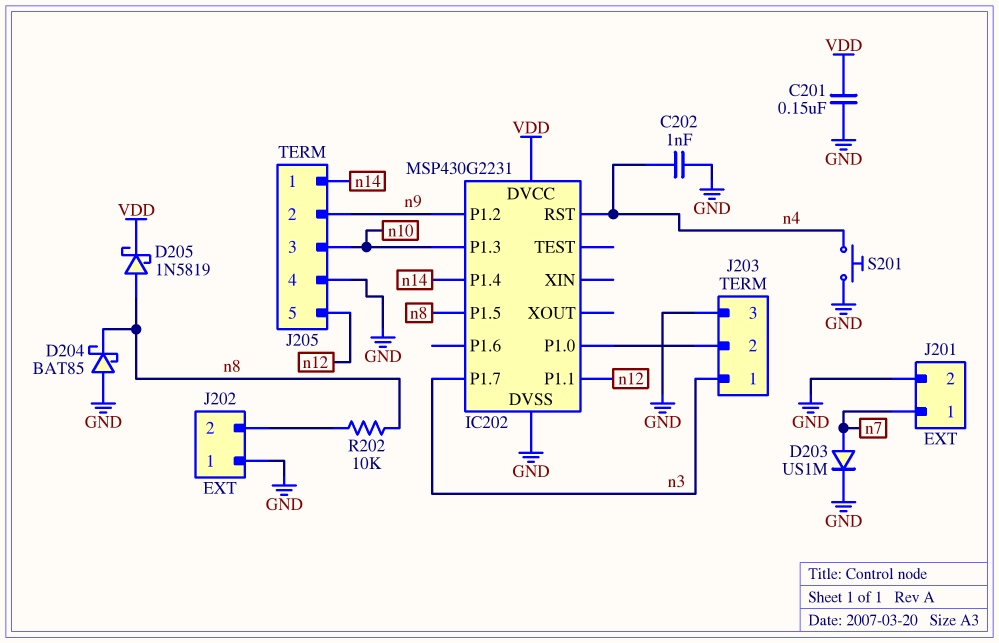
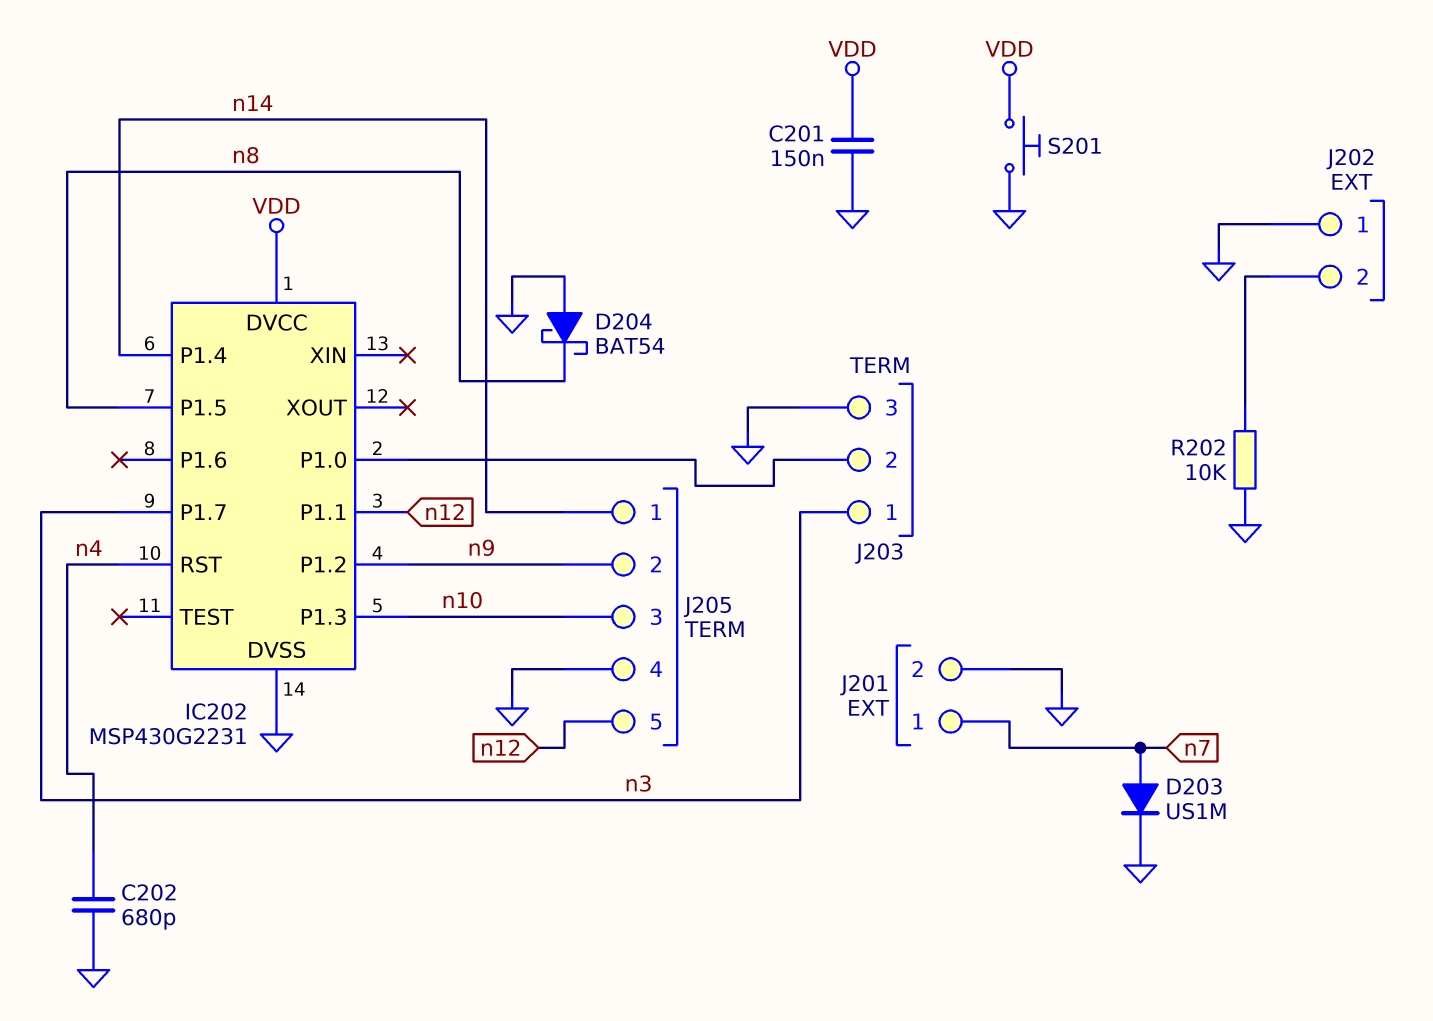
C202: 1nF (GND, n4) -> 680pF (GND, n4)
D204: schottky BAT85 (A GND, K n8) -> schottky BAT54 (A GND, K n8)
D205: schottky 1N5819 (A n8, K VDD) -> none
R202: 10k (J202/2, n8) -> 10k (GND, J202/2)
S201: button (GND, n4) -> button (GND, VDD)

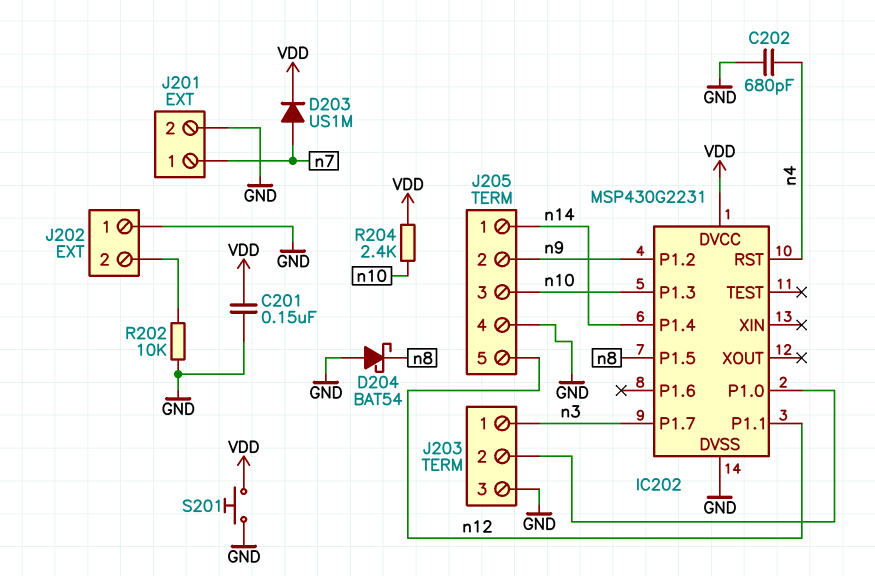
D203: diode US1M (A n7, K GND) -> diode US1M (A n7, K VDD)
R204: none -> 2.4k (VDD, n10)

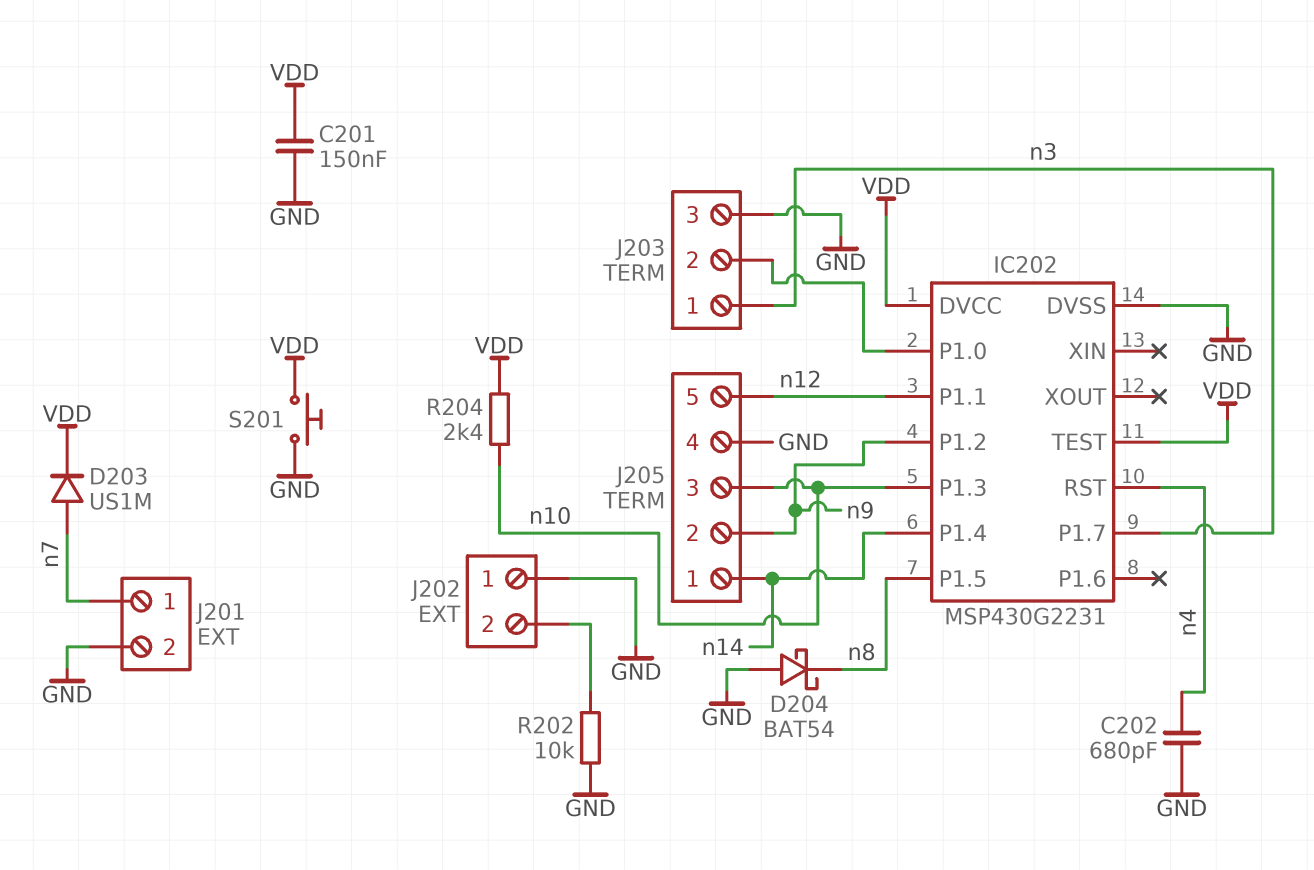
IC202 pin TEST: none -> VDD

